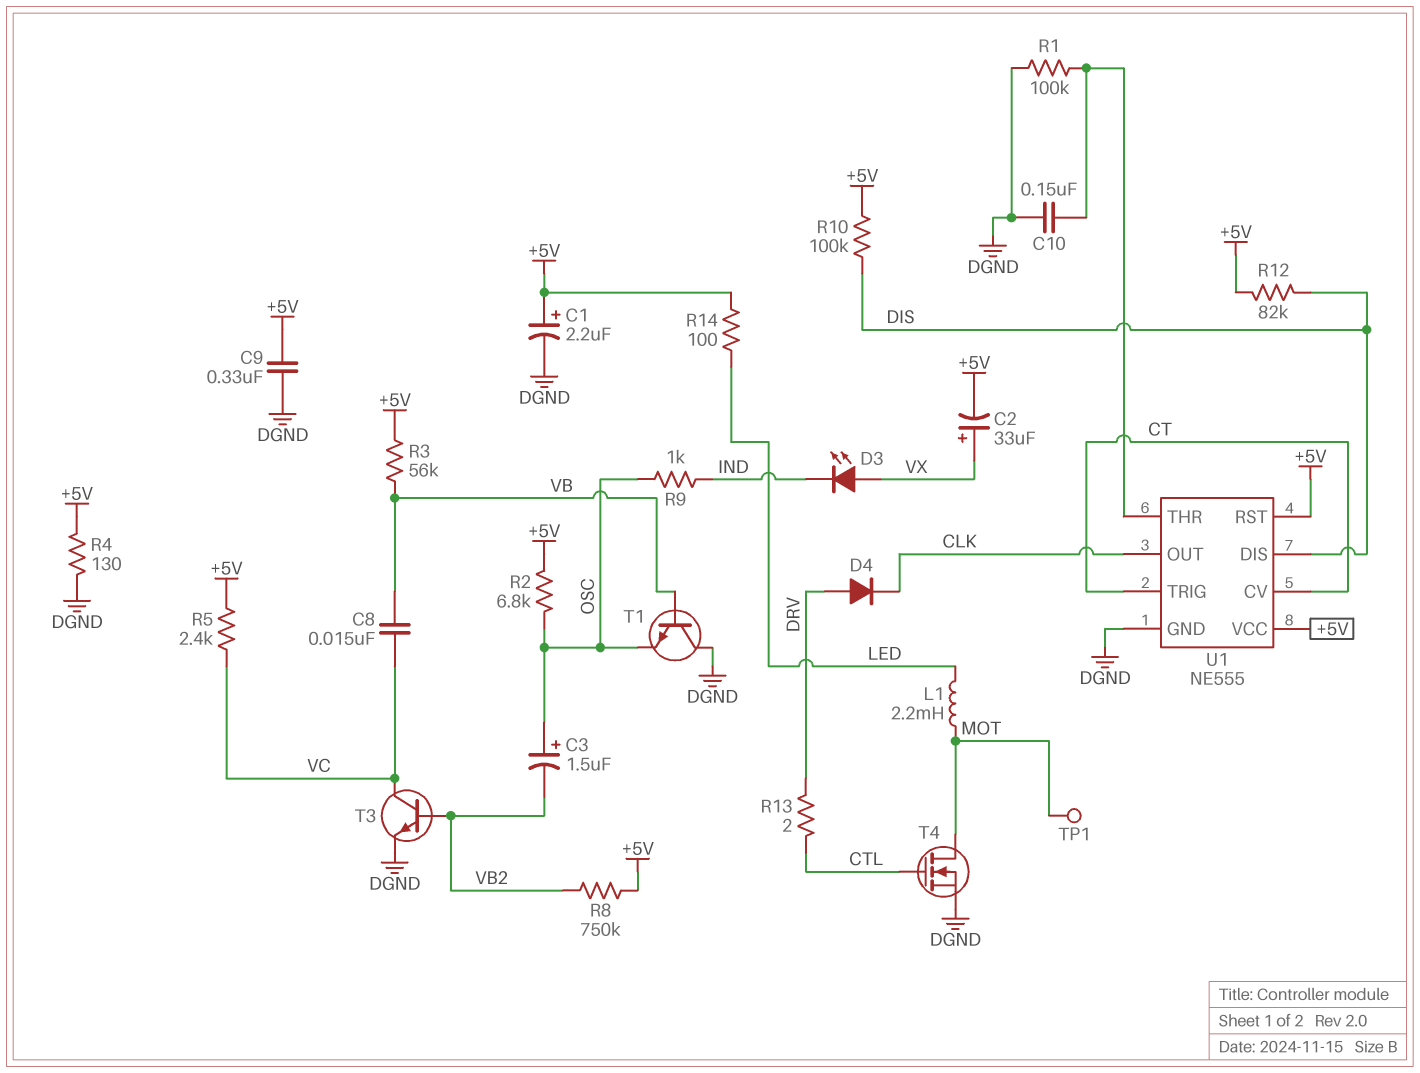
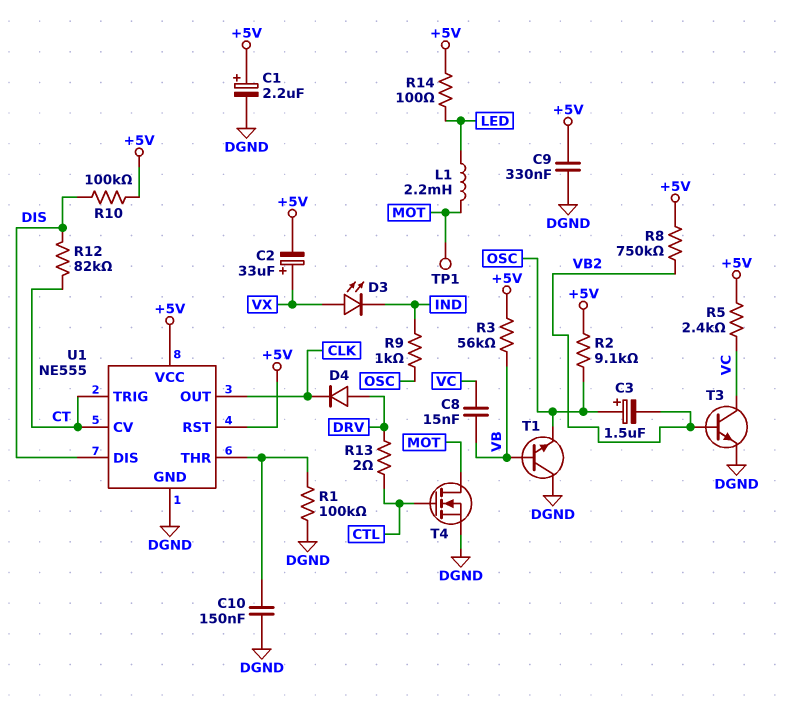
R2: 6.8k (+5V, OSC) -> 9.1k (+5V, OSC)
R4: 130 (+5V, DGND) -> none
R12: 82k (+5V, DIS) -> 82k (CT, DIS)

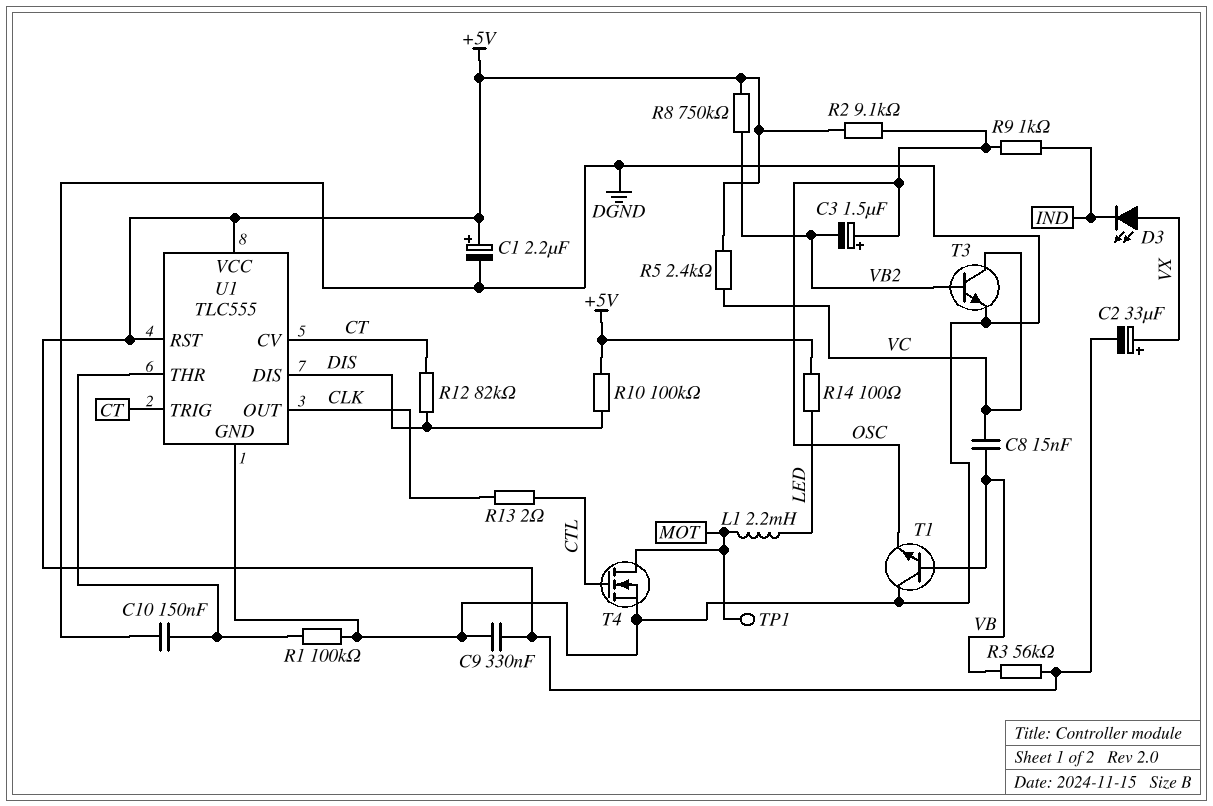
D4: diode (A DRV, K CLK) -> none
R13: 2 (CTL, DRV) -> 2 (CLK, CTL)
U1: NE555 -> TLC555

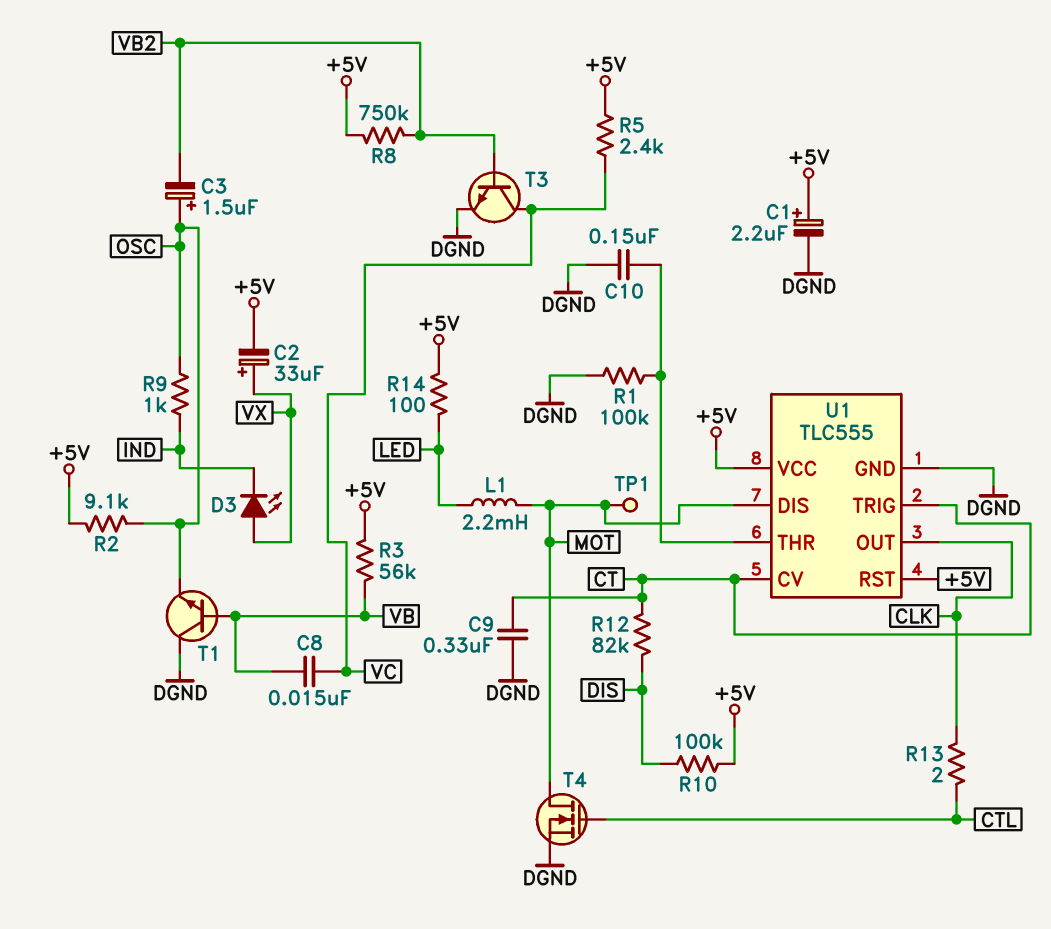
C9: 330nF (+5V, DGND) -> 330nF (CT, DGND)
U1 pin DIS: DIS -> MOT

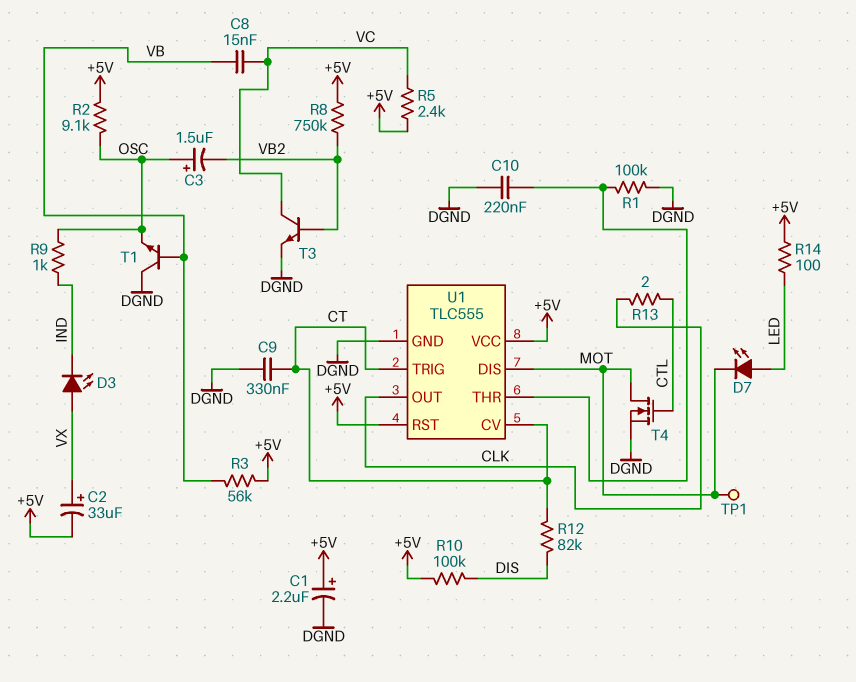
C10: 150nF (DGND, U1/THR) -> 220nF (DGND, U1/THR)
D7: none -> LED (A LED, K MOT)
L1: 2.2mH (LED, MOT) -> none

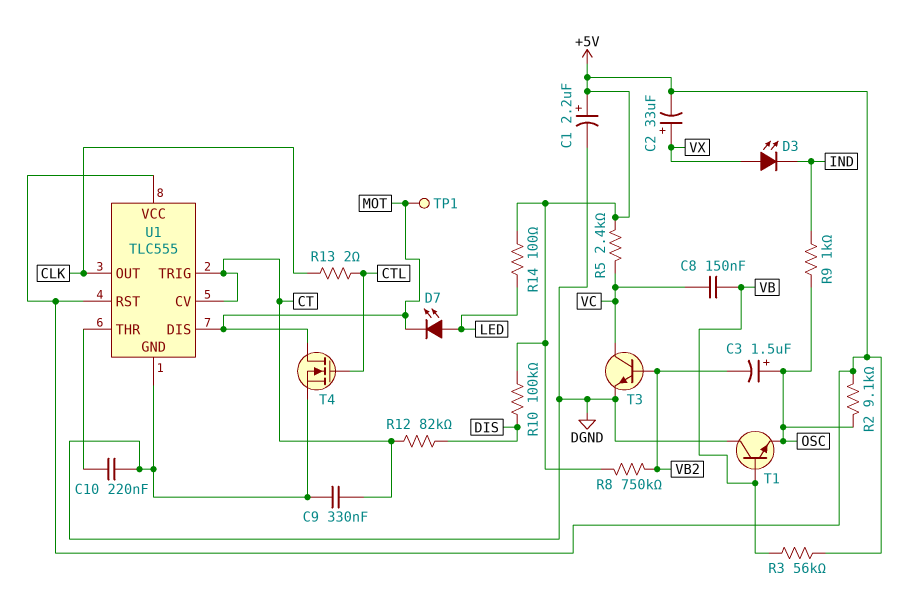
C8: 15nF (VB, VC) -> 150nF (VB, VC)
R1: 100k (DGND, U1/THR) -> none

